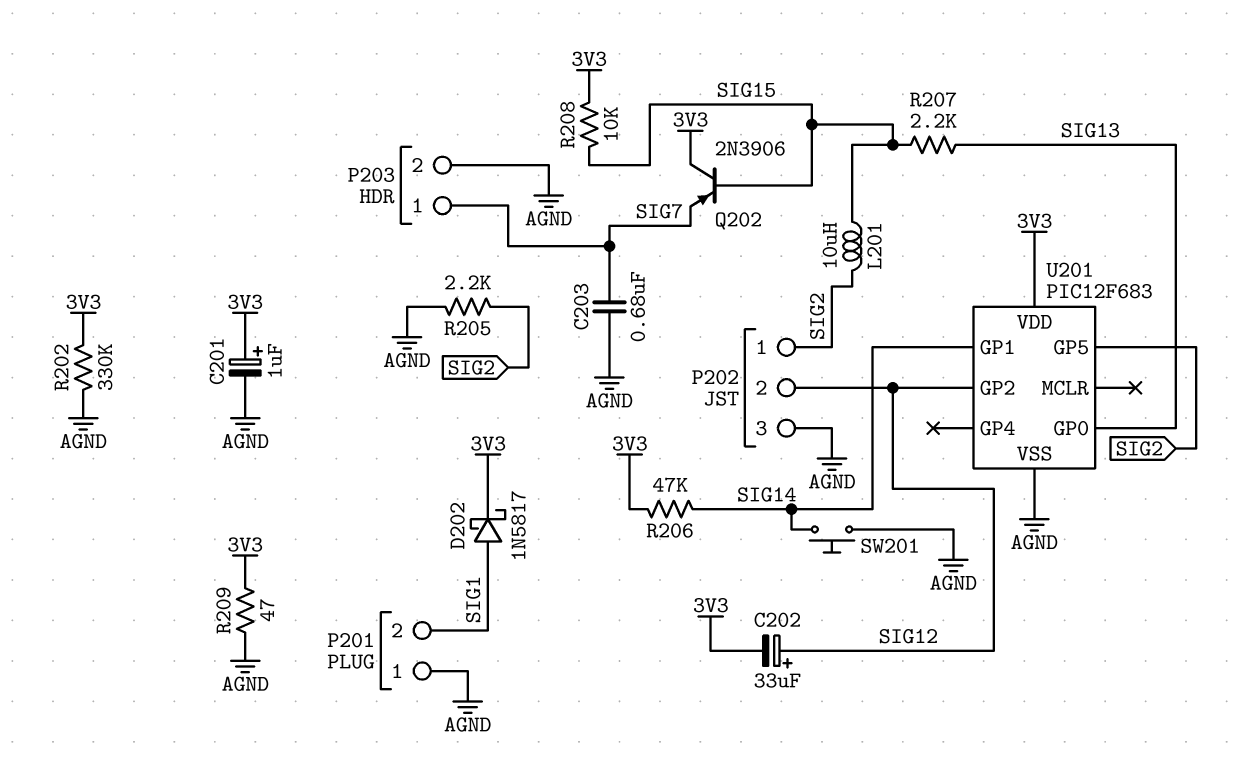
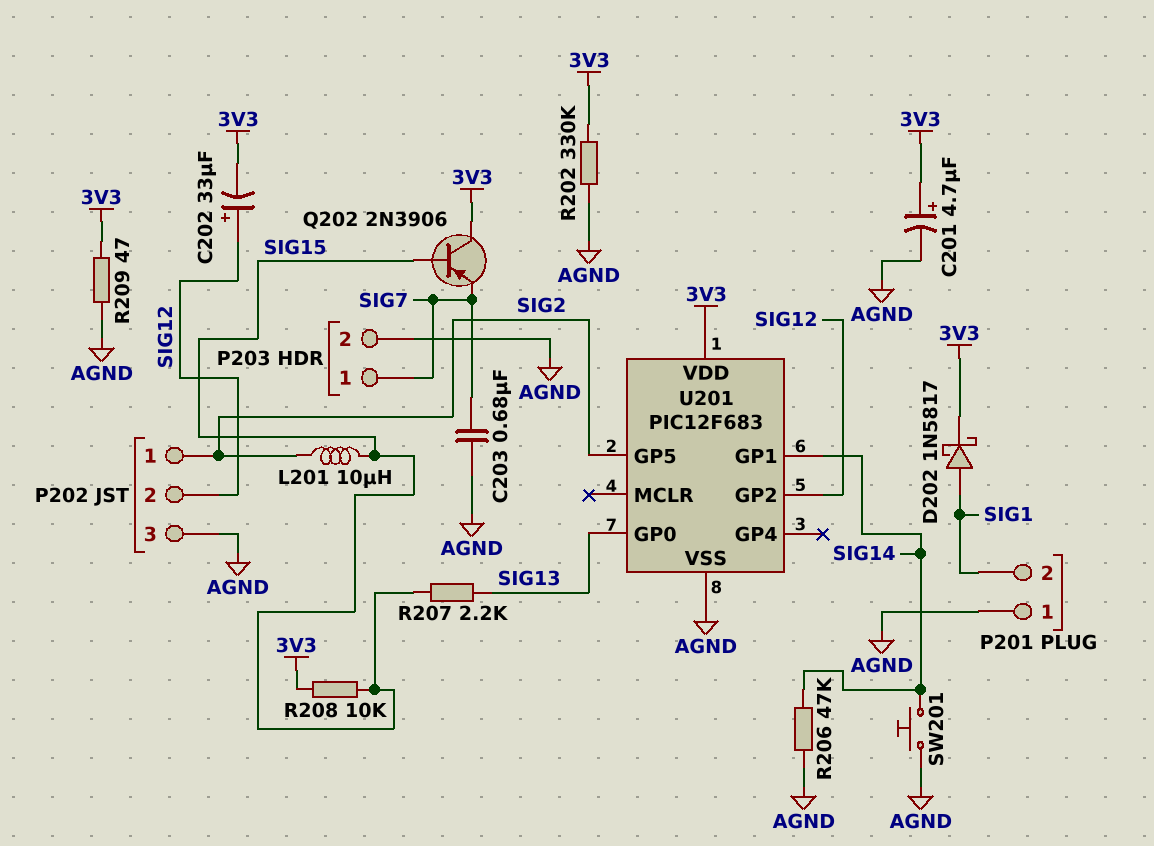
C201: 1uF (plus 3V3, minus AGND) -> 4.7uF (plus 3V3, minus AGND)
R205: 2.2k (AGND, SIG2) -> none
R206: 47k (3V3, SIG14) -> 47k (AGND, SIG14)

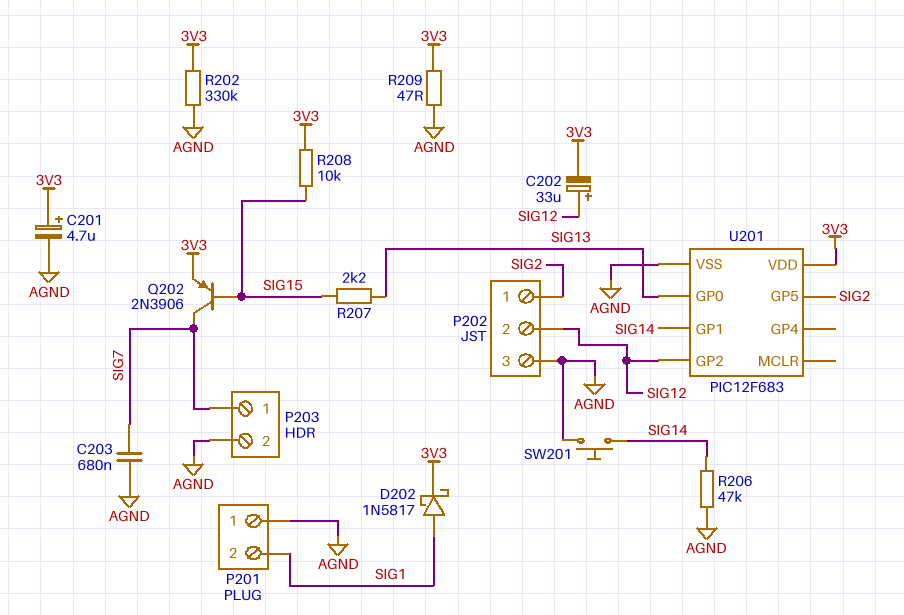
L201: 10uH (SIG2, SIG15) -> none
Q202: PNP 2N3906 (B SIG15, C 3V3, E SIG7) -> PNP 2N3906 (B SIG15, C SIG7, E 3V3)

